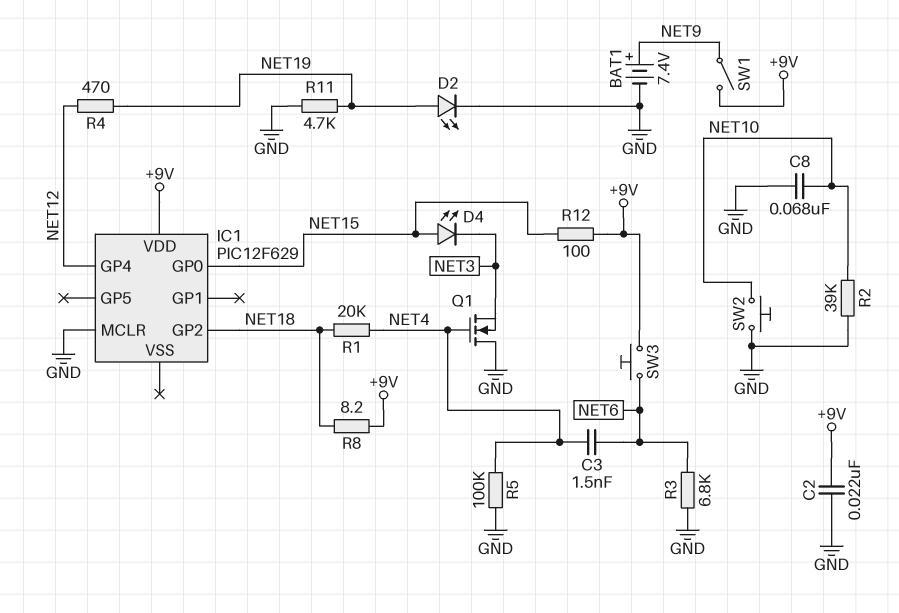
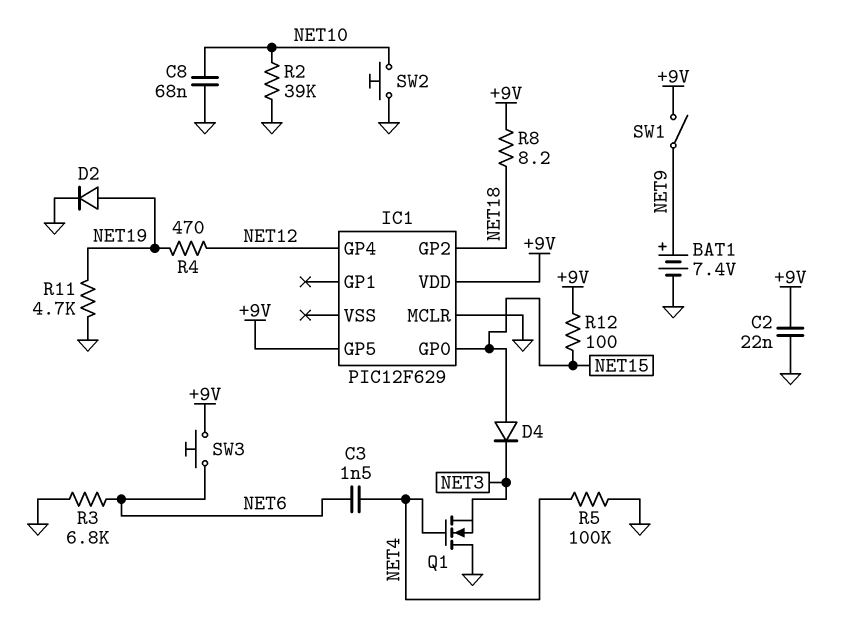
D2: LED (A NET19, K GND) -> diode (A NET19, K GND)
D4: LED (A NET15, K NET3) -> diode (A NET15, K NET3)
IC1 pin GP5: none -> +9V
R1: 20k (NET4, NET18) -> none

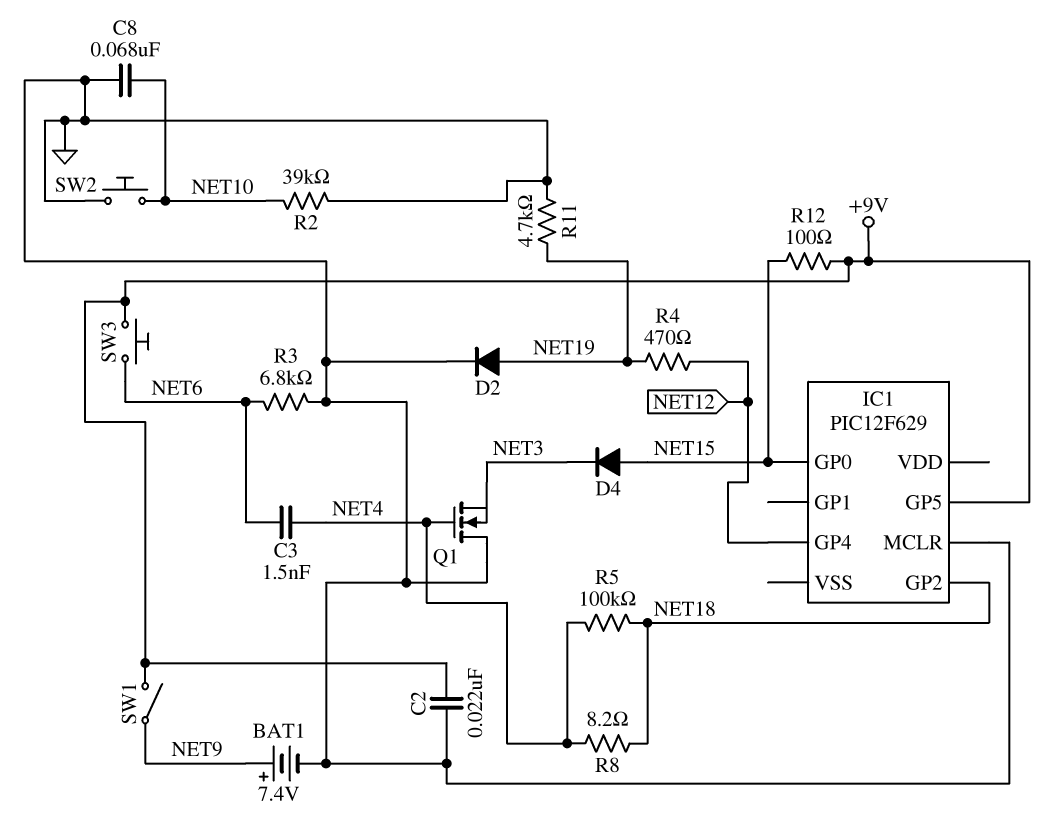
IC1 pin VDD: +9V -> none
R5: 100k (GND, NET4) -> 100k (NET4, NET18)
R8: 8.2 (+9V, NET18) -> 8.2 (NET4, NET18)

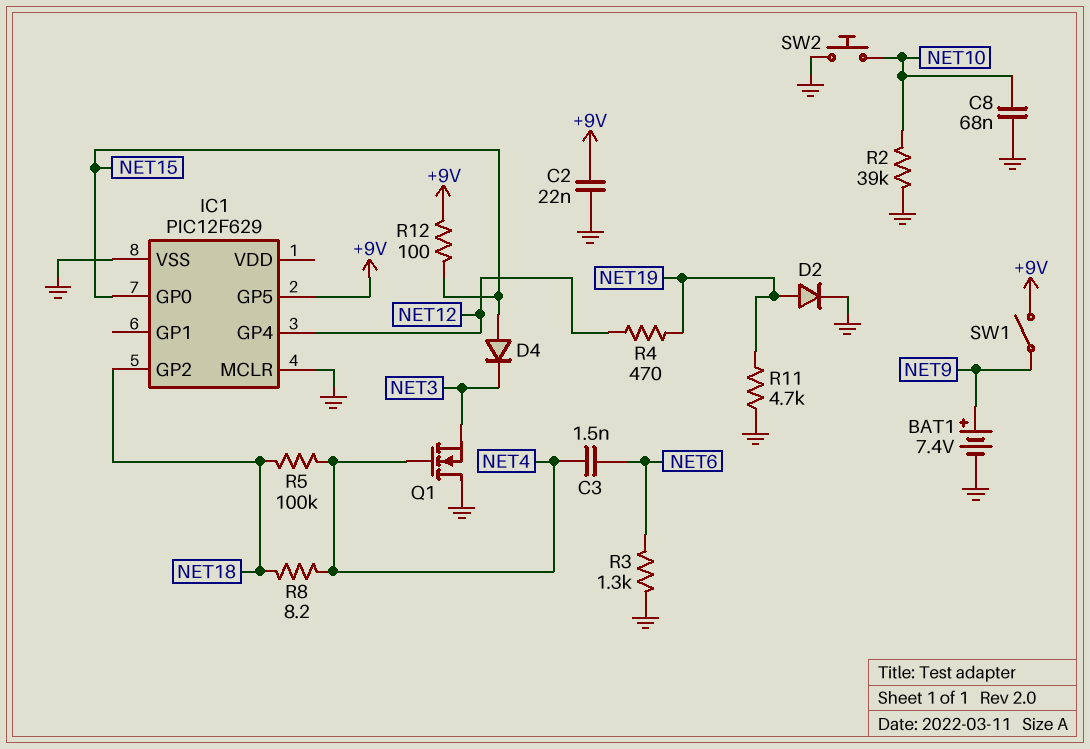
IC1 pin VSS: none -> GND
R3: 6.8k (GND, NET6) -> 1.3k (GND, NET6)
SW3: button (+9V, NET6) -> none

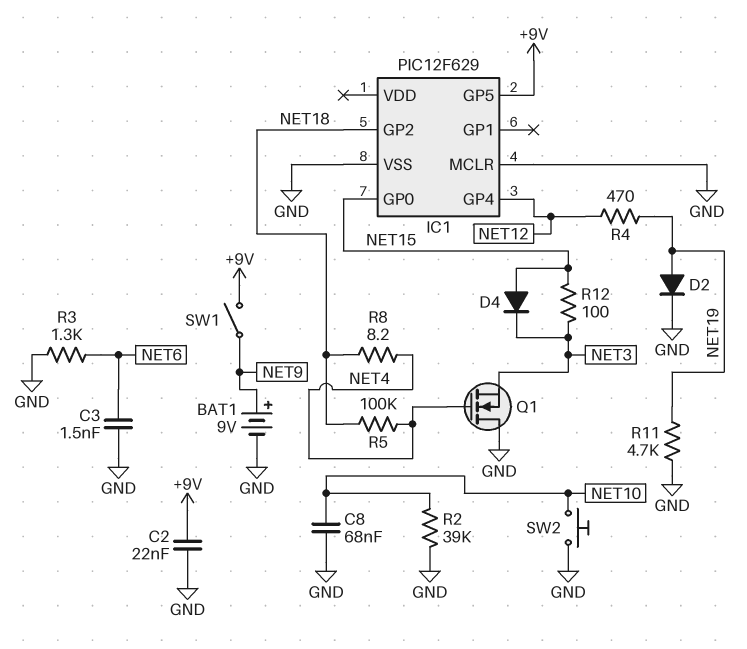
BAT1: 7.4V (plus NET9, minus GND) -> 9V (plus NET9, minus GND)
C3: 1.5nF (NET4, NET6) -> 1.5nF (GND, NET6)
R12: 100 (+9V, NET15) -> 100 (NET3, NET15)

